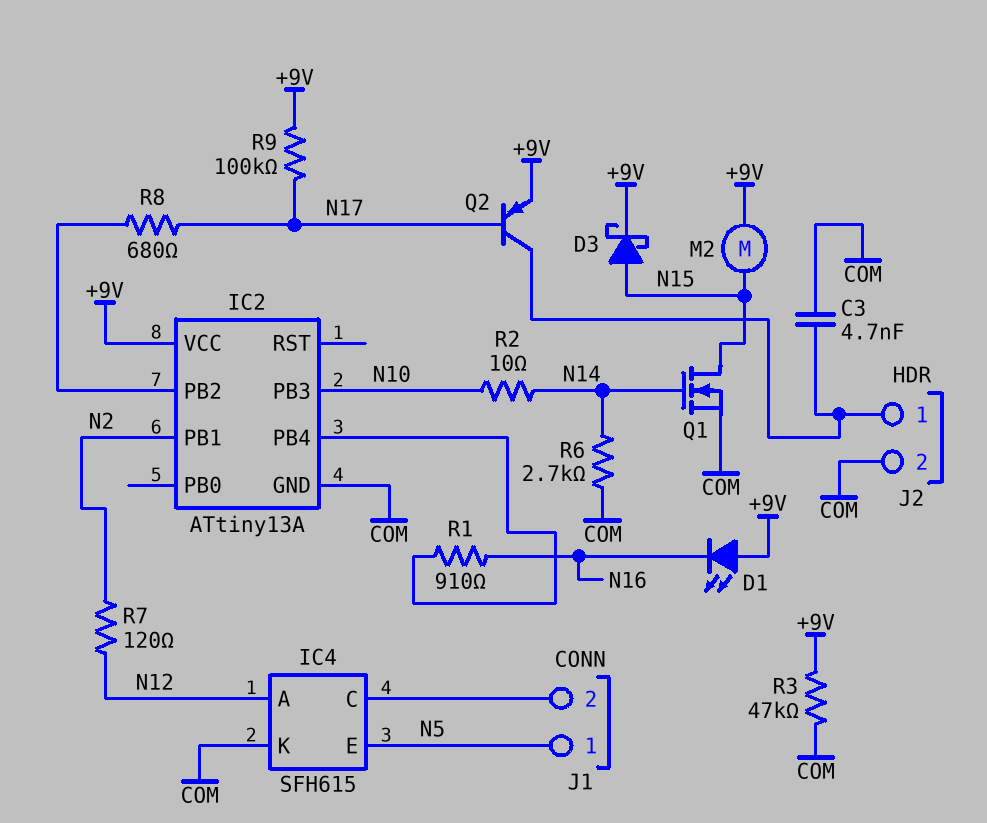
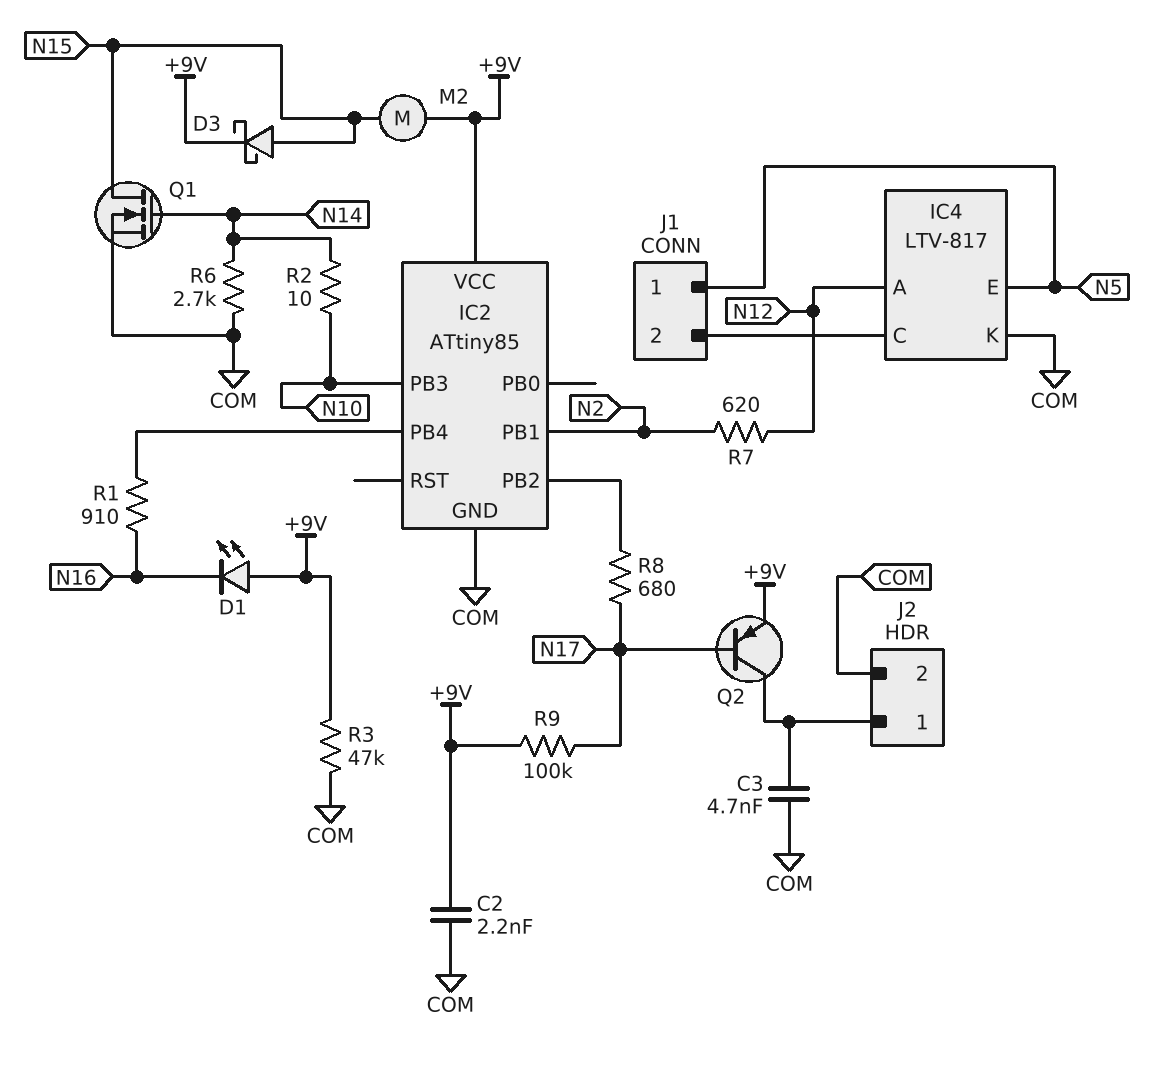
C2: none -> 2.2nF (+9V, COM)
IC2: ATtiny13A -> ATtiny85
IC4: SFH615 -> LTV-817
R7: 120 (N2, N12) -> 620 (N2, N12)

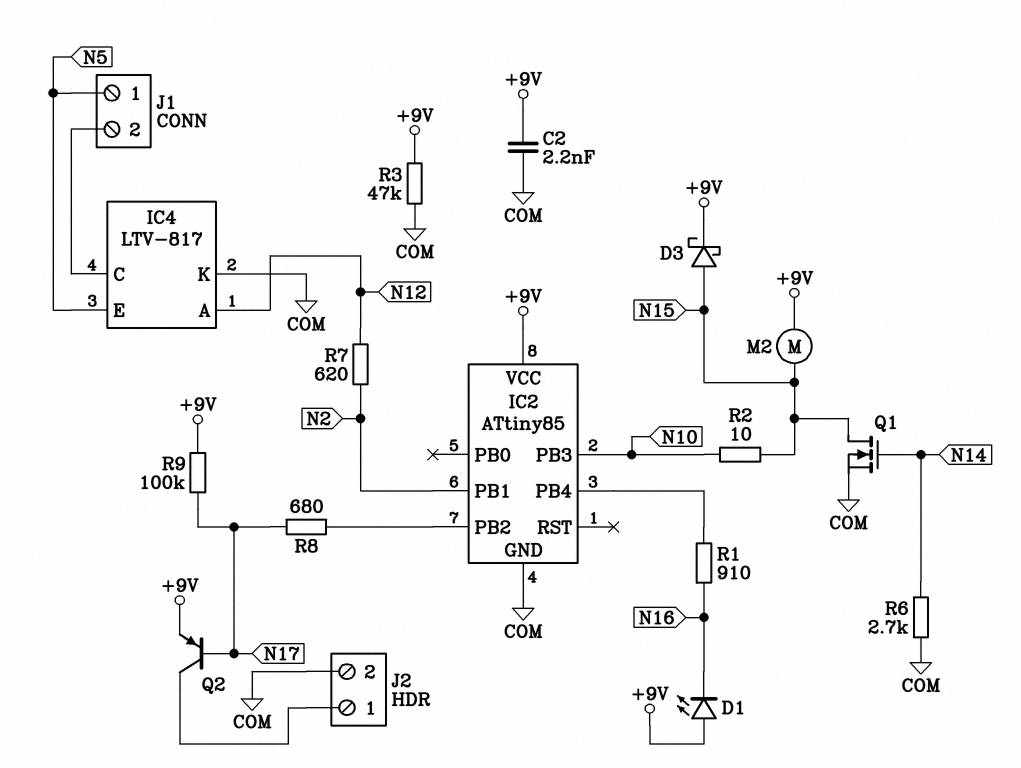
C3: 4.7nF (COM, J2/1) -> none
R2: 10 (N10, N14) -> 10 (N10, N15)

